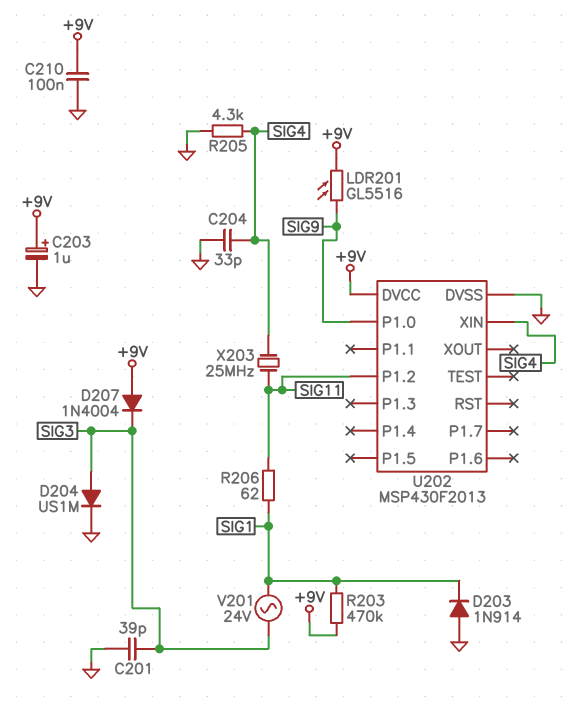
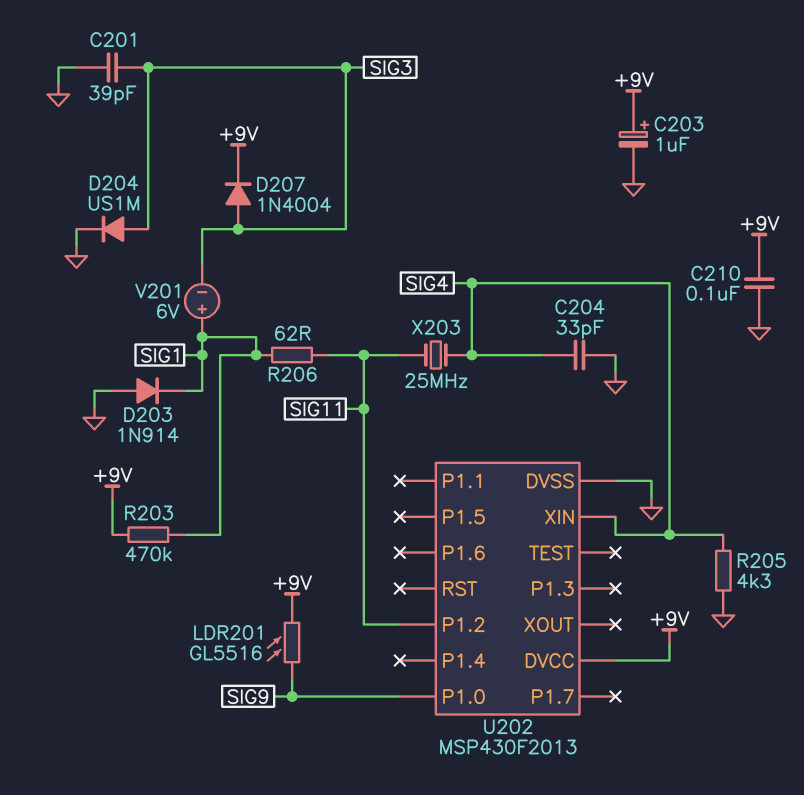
D207: diode 1N4004 (A +9V, K SIG3) -> diode 1N4004 (A SIG3, K +9V)
V201: AC 24V (SIG1, SIG3) -> 6V (plus SIG1, minus SIG3)

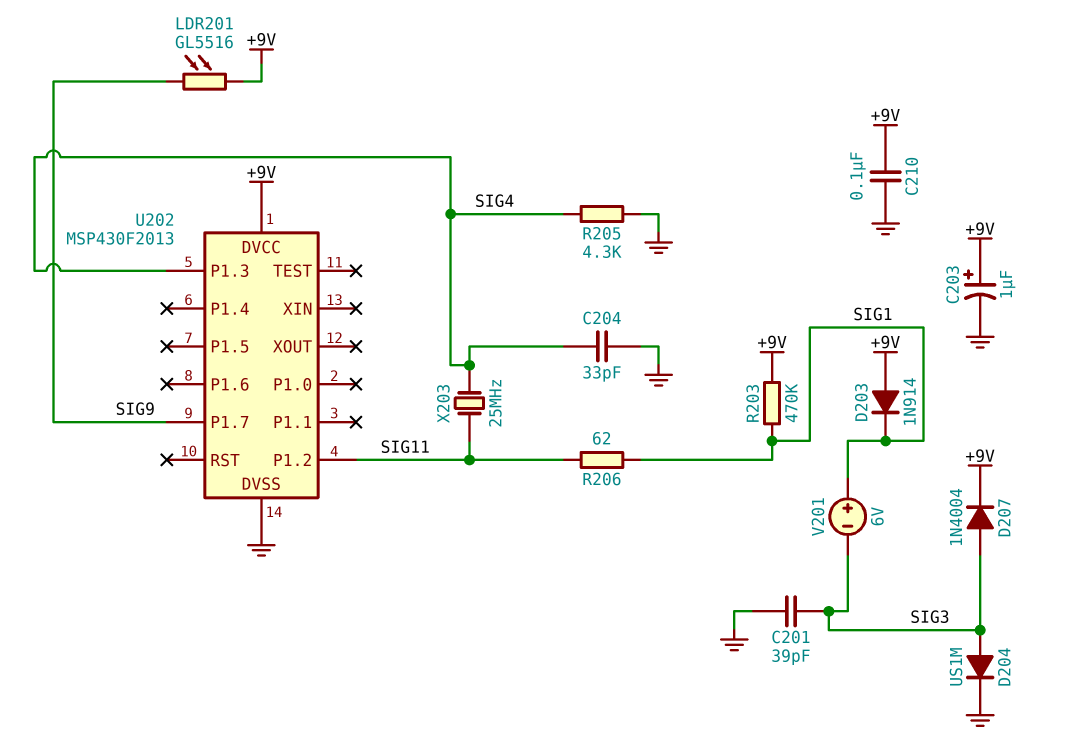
D203: diode 1N914 (A GND, K SIG1) -> diode 1N914 (A +9V, K SIG1)
U202 pin P1.0: SIG9 -> none
U202 pin P1.3: none -> SIG4
U202 pin P1.7: none -> SIG9
U202 pin XIN: SIG4 -> none

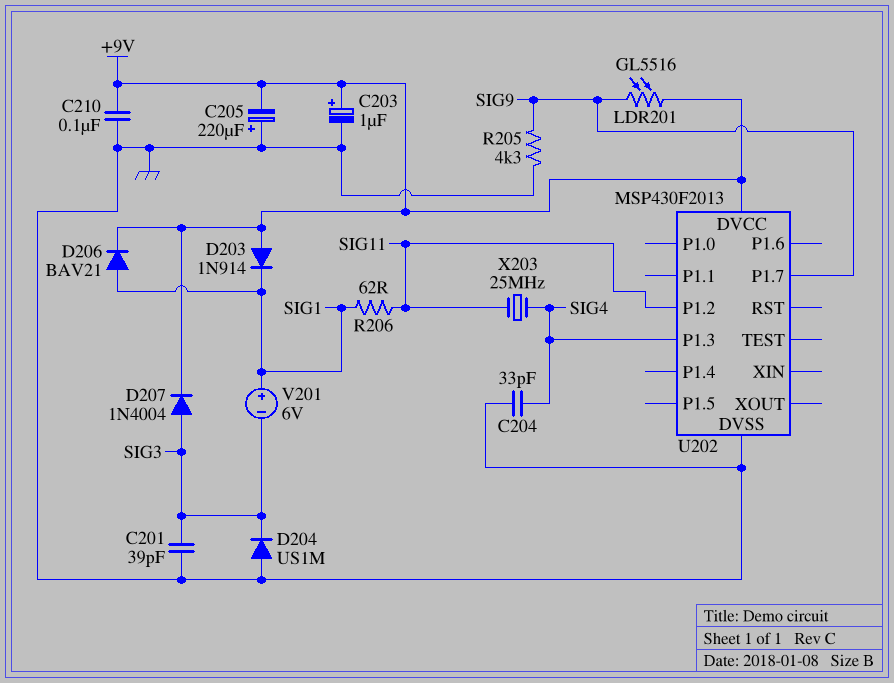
C205: none -> 220uF (plus GND, minus +9V)
D204: diode US1M (A SIG3, K GND) -> diode US1M (A GND, K SIG3)
D206: none -> diode BAV21 (A SIG1, K +9V)
R203: 470k (+9V, SIG1) -> none
R205: 4.3k (GND, SIG4) -> 4.3k (GND, SIG9)

